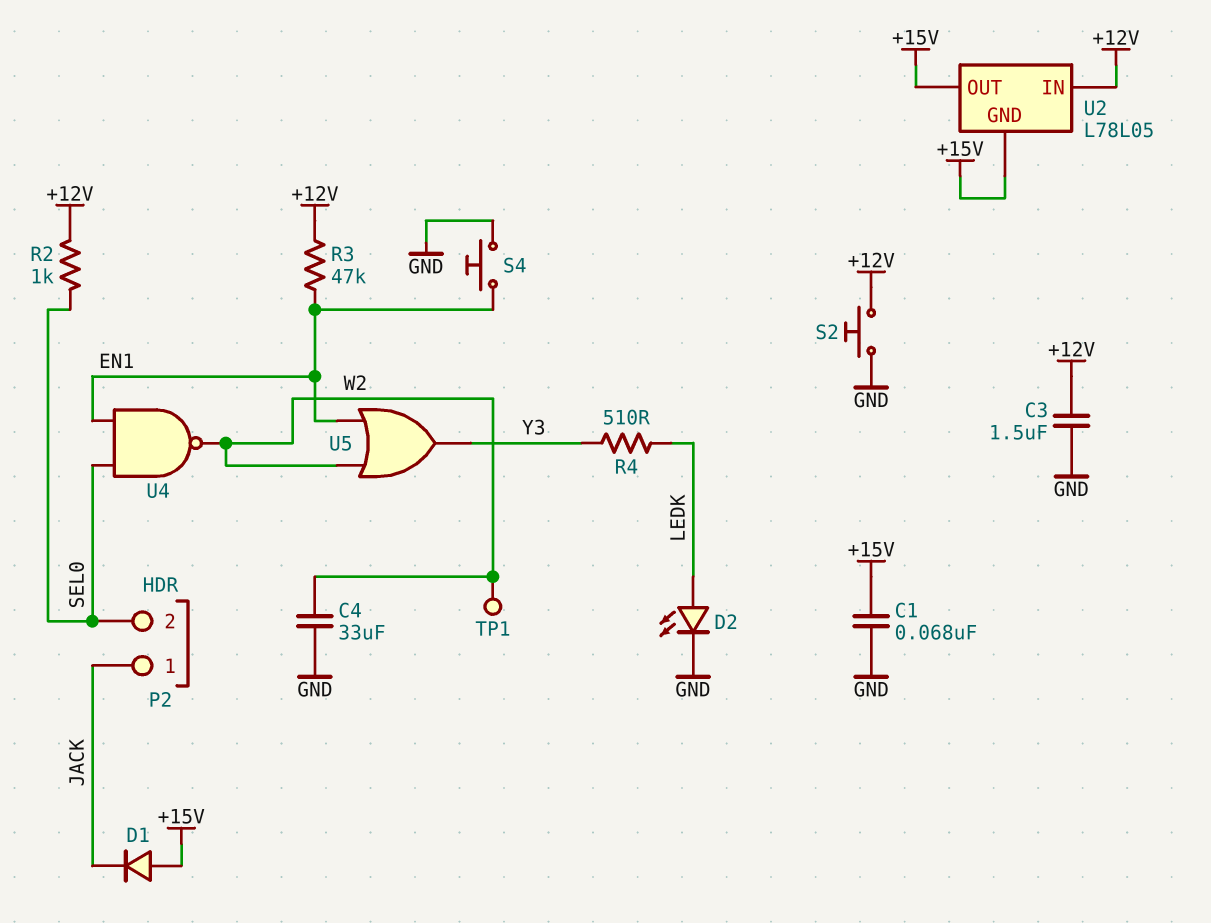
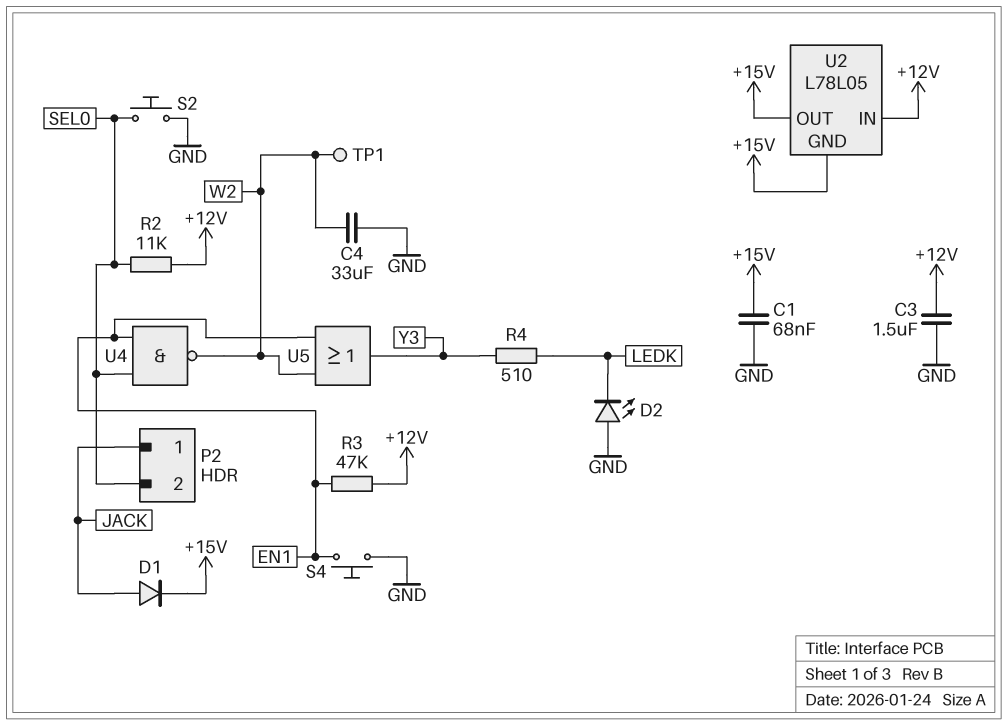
D1: diode (A +15V, K JACK) -> diode (A JACK, K +15V)
D2: LED (A LEDK, K GND) -> LED (A GND, K LEDK)
R2: 1k (+12V, SEL0) -> 11k (+12V, SEL0)
S2: button (+12V, GND) -> button (GND, SEL0)

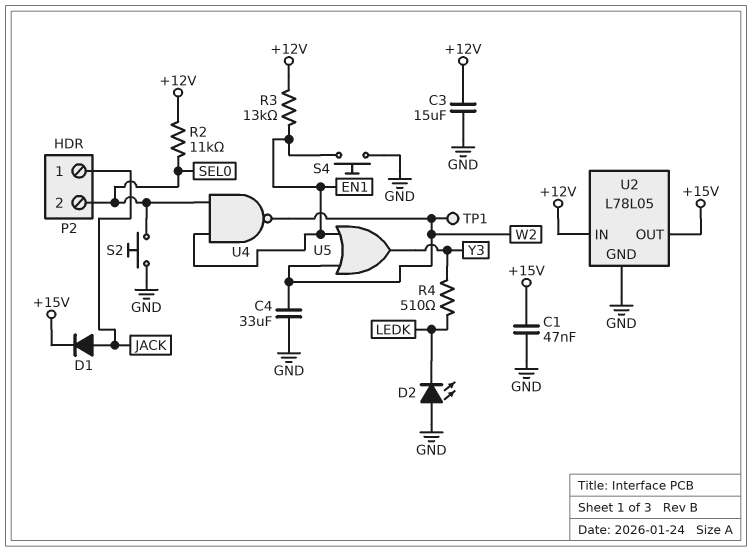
C1: 68nF (+15V, GND) -> 47nF (+15V, GND)
C3: 1.5uF (+12V, GND) -> 15uF (+12V, GND)
R3: 47k (+12V, EN1) -> 13k (+12V, EN1)
U2 pin GND: +15V -> GND

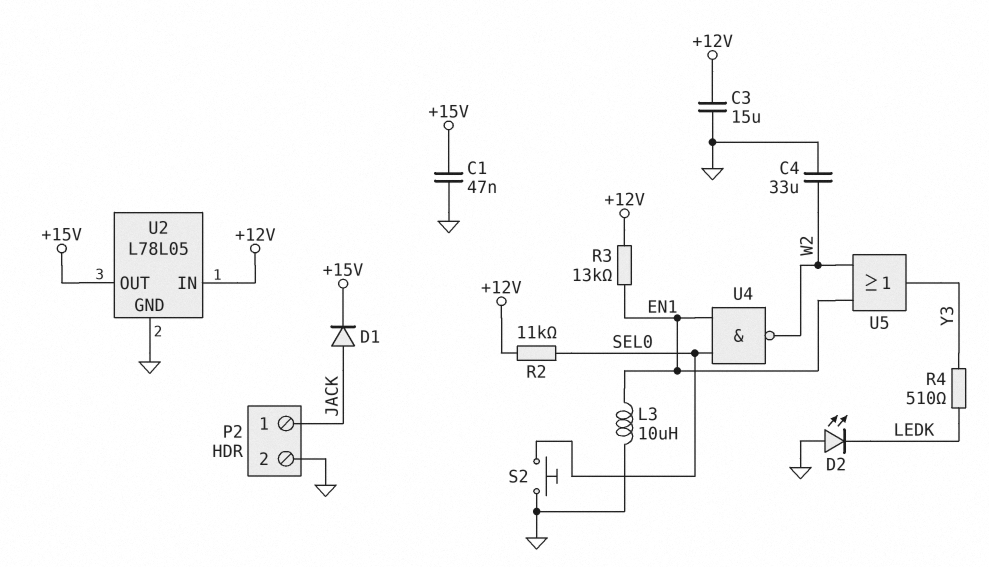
L3: none -> 10uH (EN1, GND)
P2 pin 2: SEL0 -> GND
S4: button (EN1, GND) -> none
TP1: test point (W2) -> none

